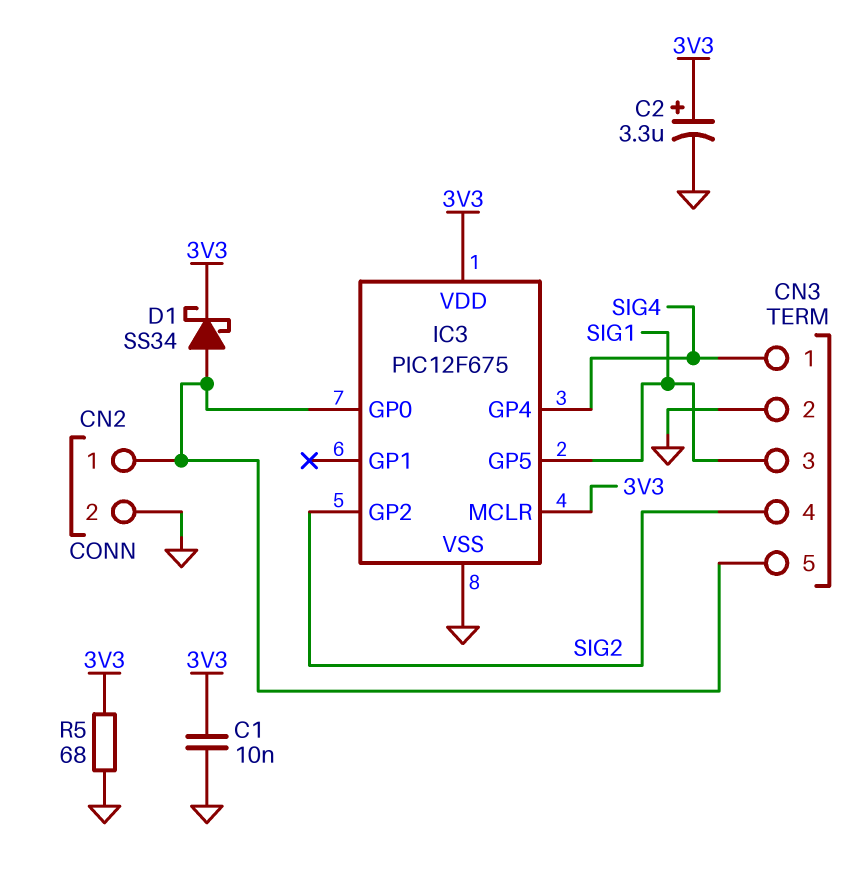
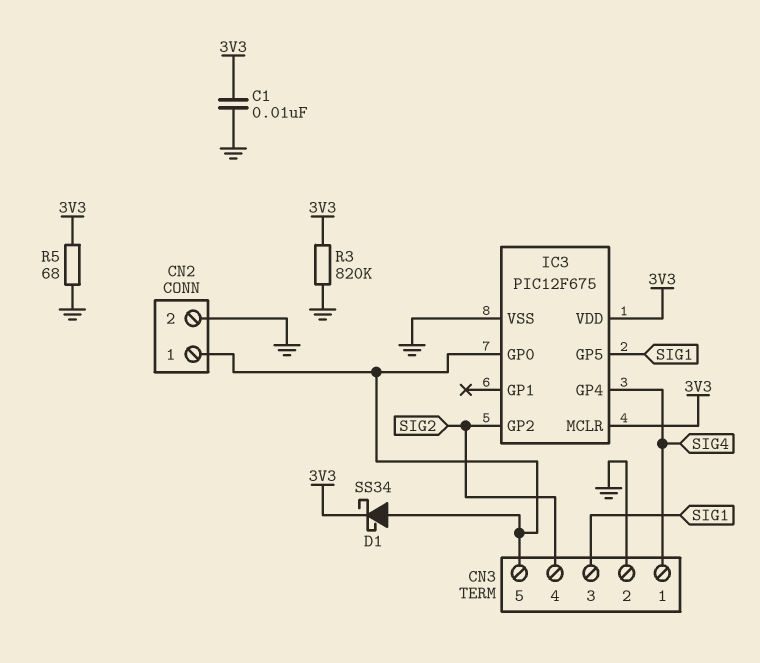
C2: 3.3uF (plus 3V3, minus GND) -> none
R3: none -> 820k (3V3, GND)

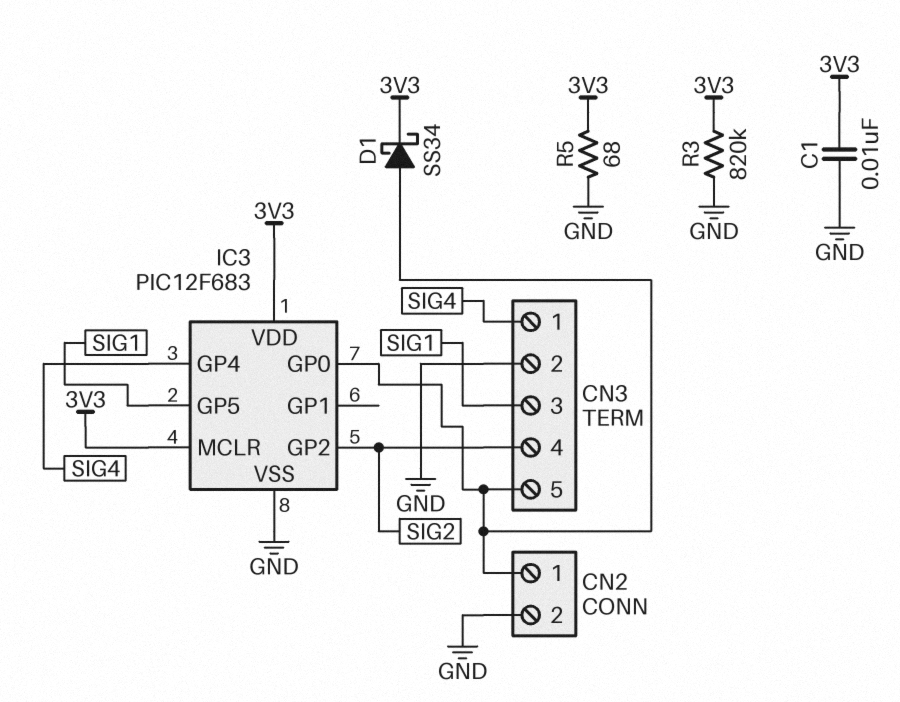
IC3: PIC12F675 -> PIC12F683

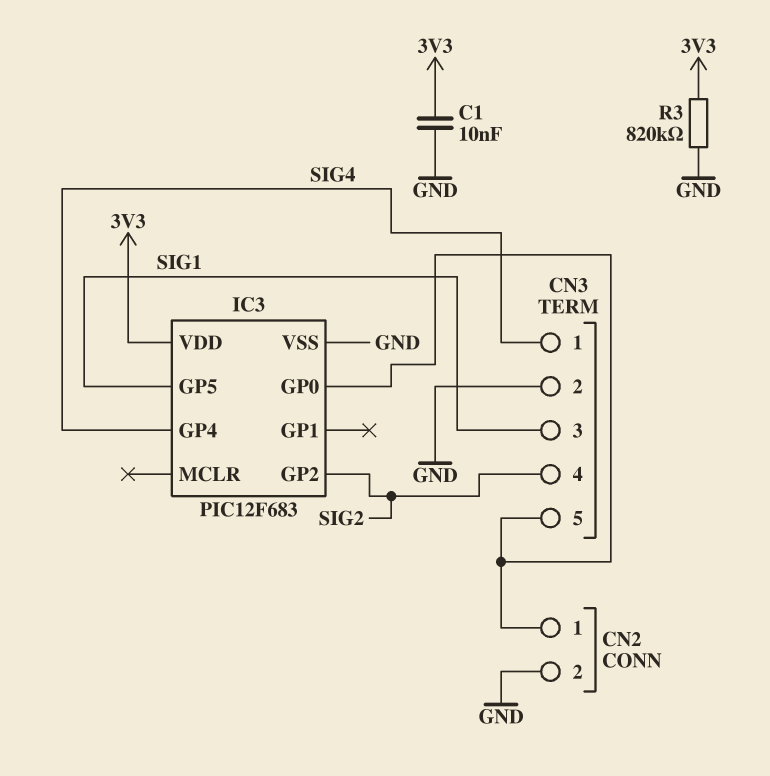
D1: schottky SS34 (A CN2/1, K 3V3) -> none
IC3 pin MCLR: 3V3 -> none
R5: 68 (3V3, GND) -> none

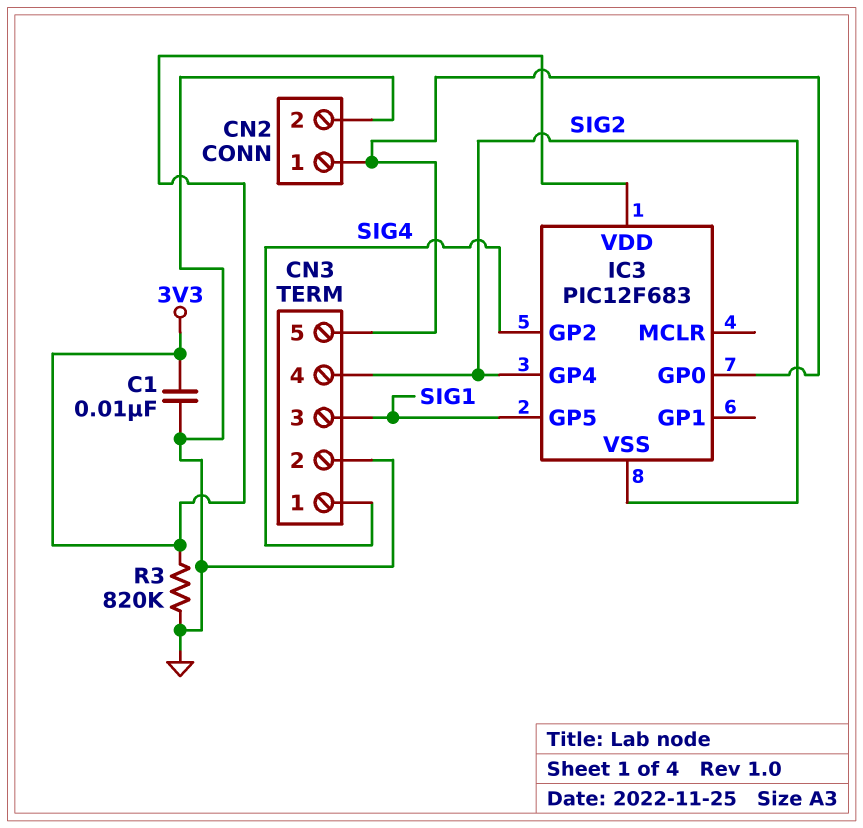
IC3 pin GP2: SIG2 -> SIG4
IC3 pin GP4: SIG4 -> SIG2
IC3 pin VSS: GND -> SIG2

